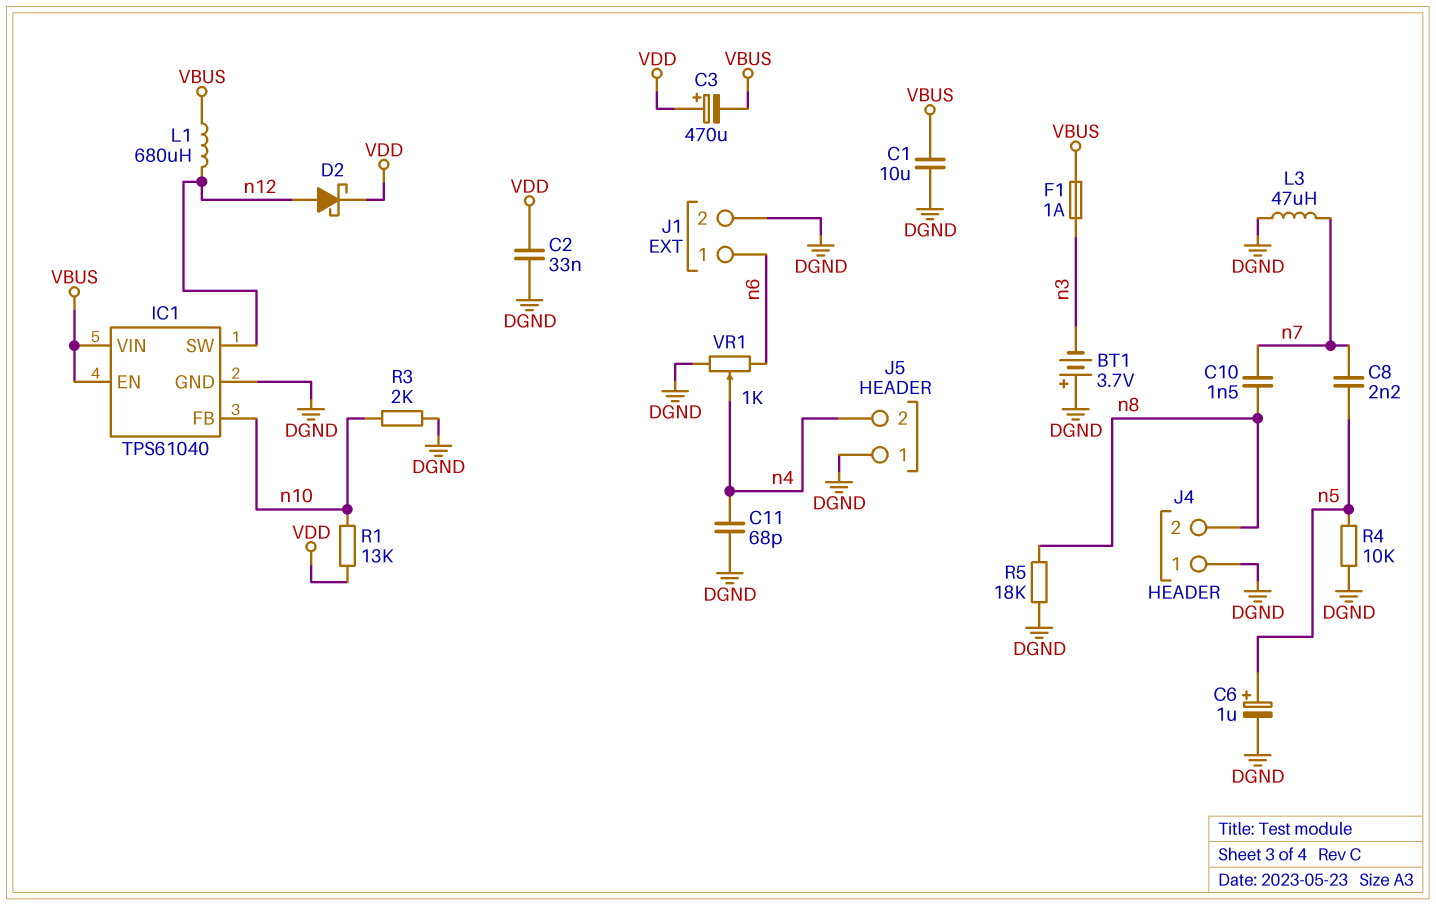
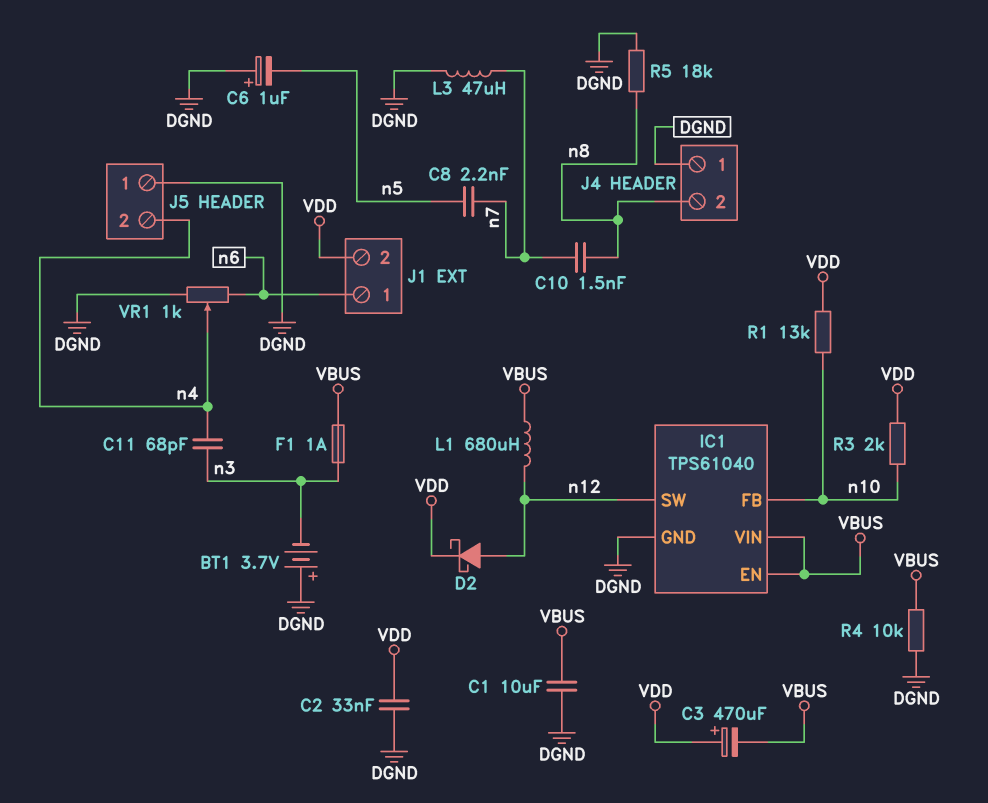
C6: 1uF (plus n5, minus DGND) -> 1uF (plus DGND, minus n5)
C11: 68pF (DGND, n4) -> 68pF (n3, n4)
J1 pin 2: DGND -> VDD
R3: 2k (DGND, n10) -> 2k (VDD, n10)
R4: 10k (DGND, n5) -> 10k (DGND, VBUS)

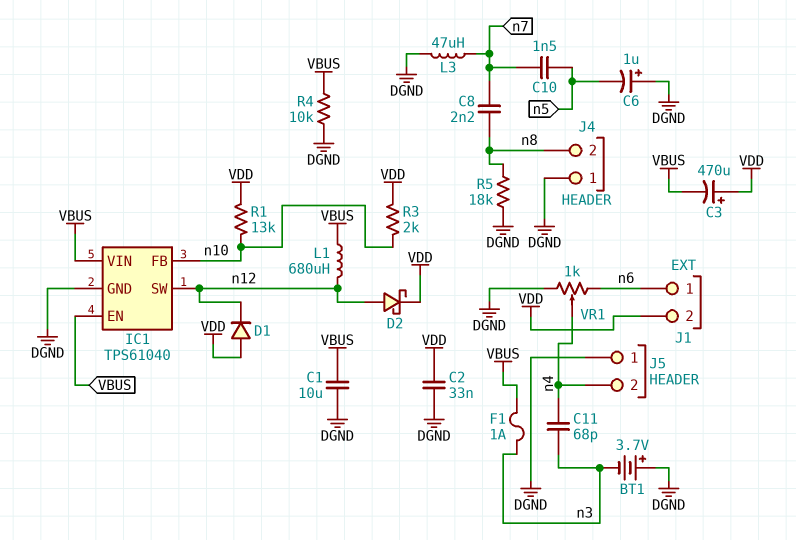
C8: 2.2nF (n5, n7) -> 2.2nF (n7, n8)
C10: 1.5nF (n7, n8) -> 1.5nF (n5, n7)
D1: none -> diode (A VDD, K n12)

